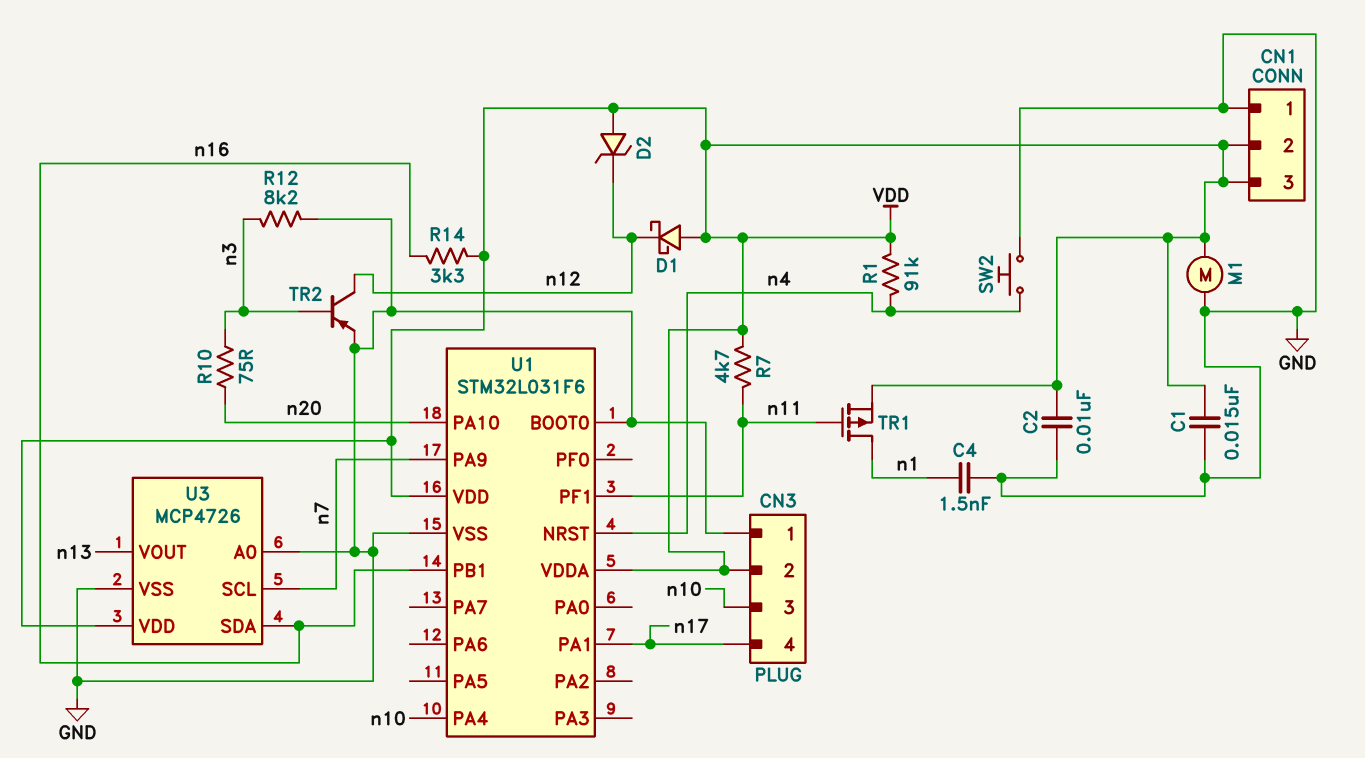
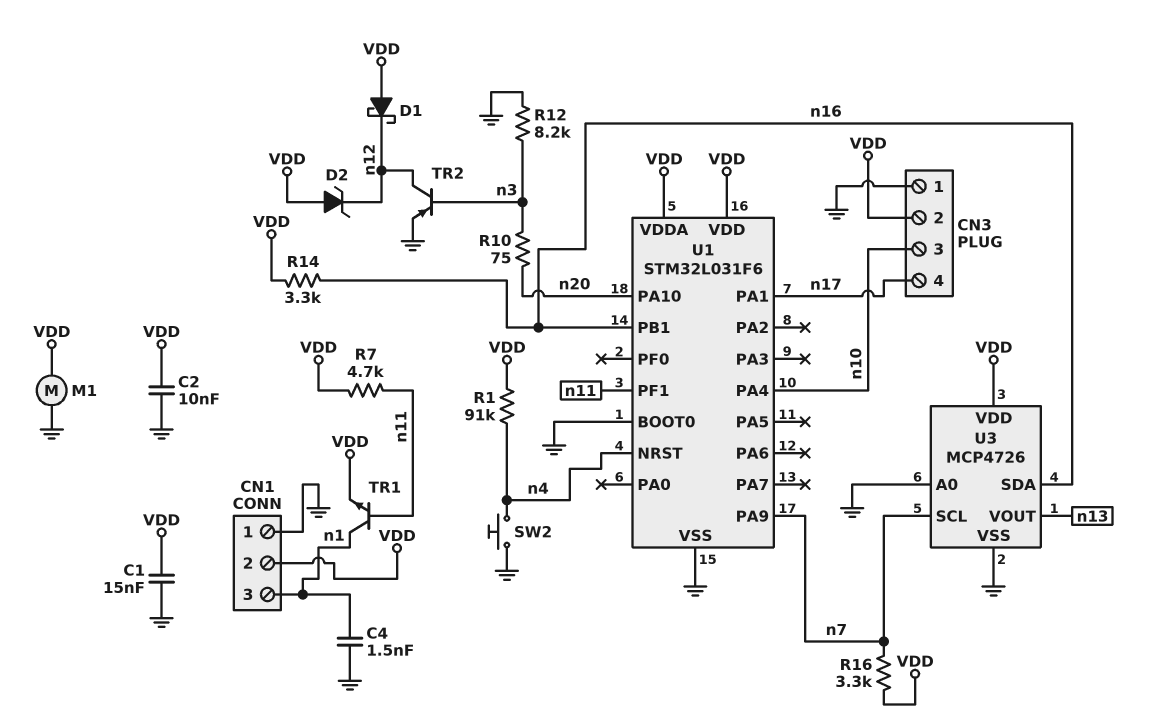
CN1 pin 3: VDD -> n1
R16: none -> 3.3k (VDD, n7)
TR1: PMOS (G n11, D n1, S VDD) -> NPN (B n11, C n1, E VDD)

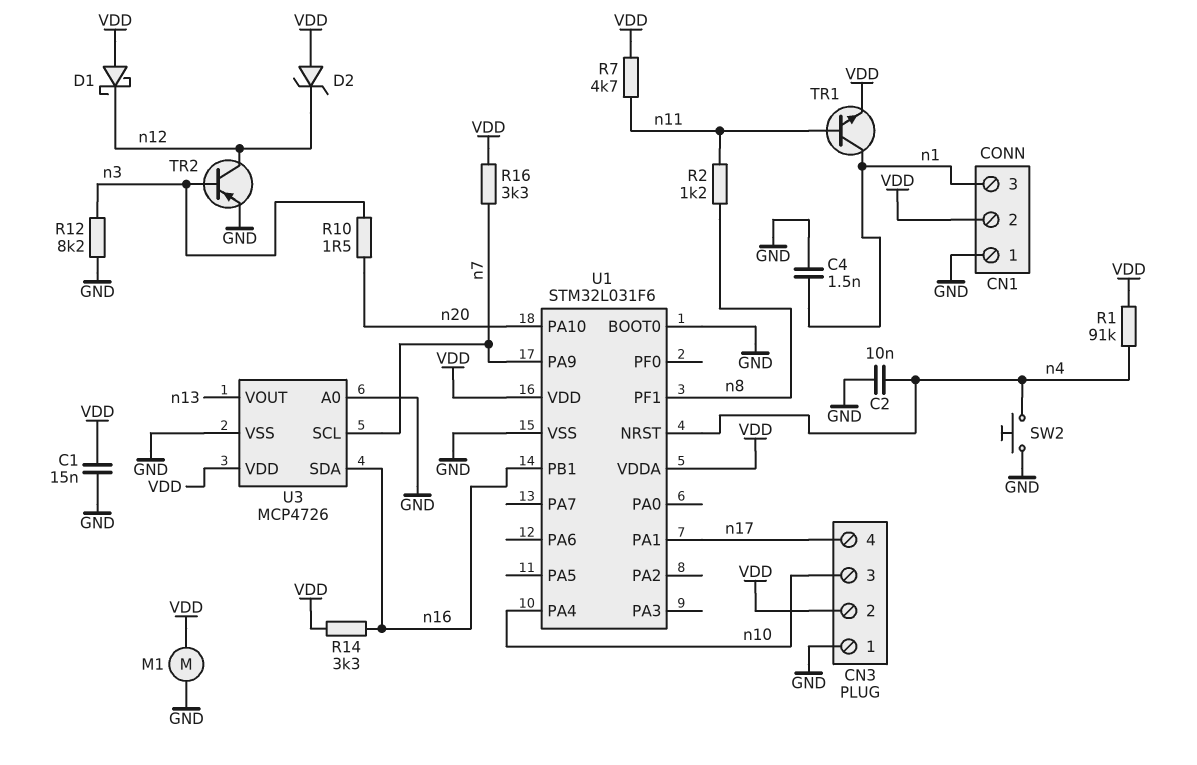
C2: 10nF (GND, VDD) -> 10nF (GND, n4)
R2: none -> 1.2k (n8, n11)
R10: 75 (n3, n20) -> 1.5 (n3, n20)
U1 pin PF1: n11 -> n8

